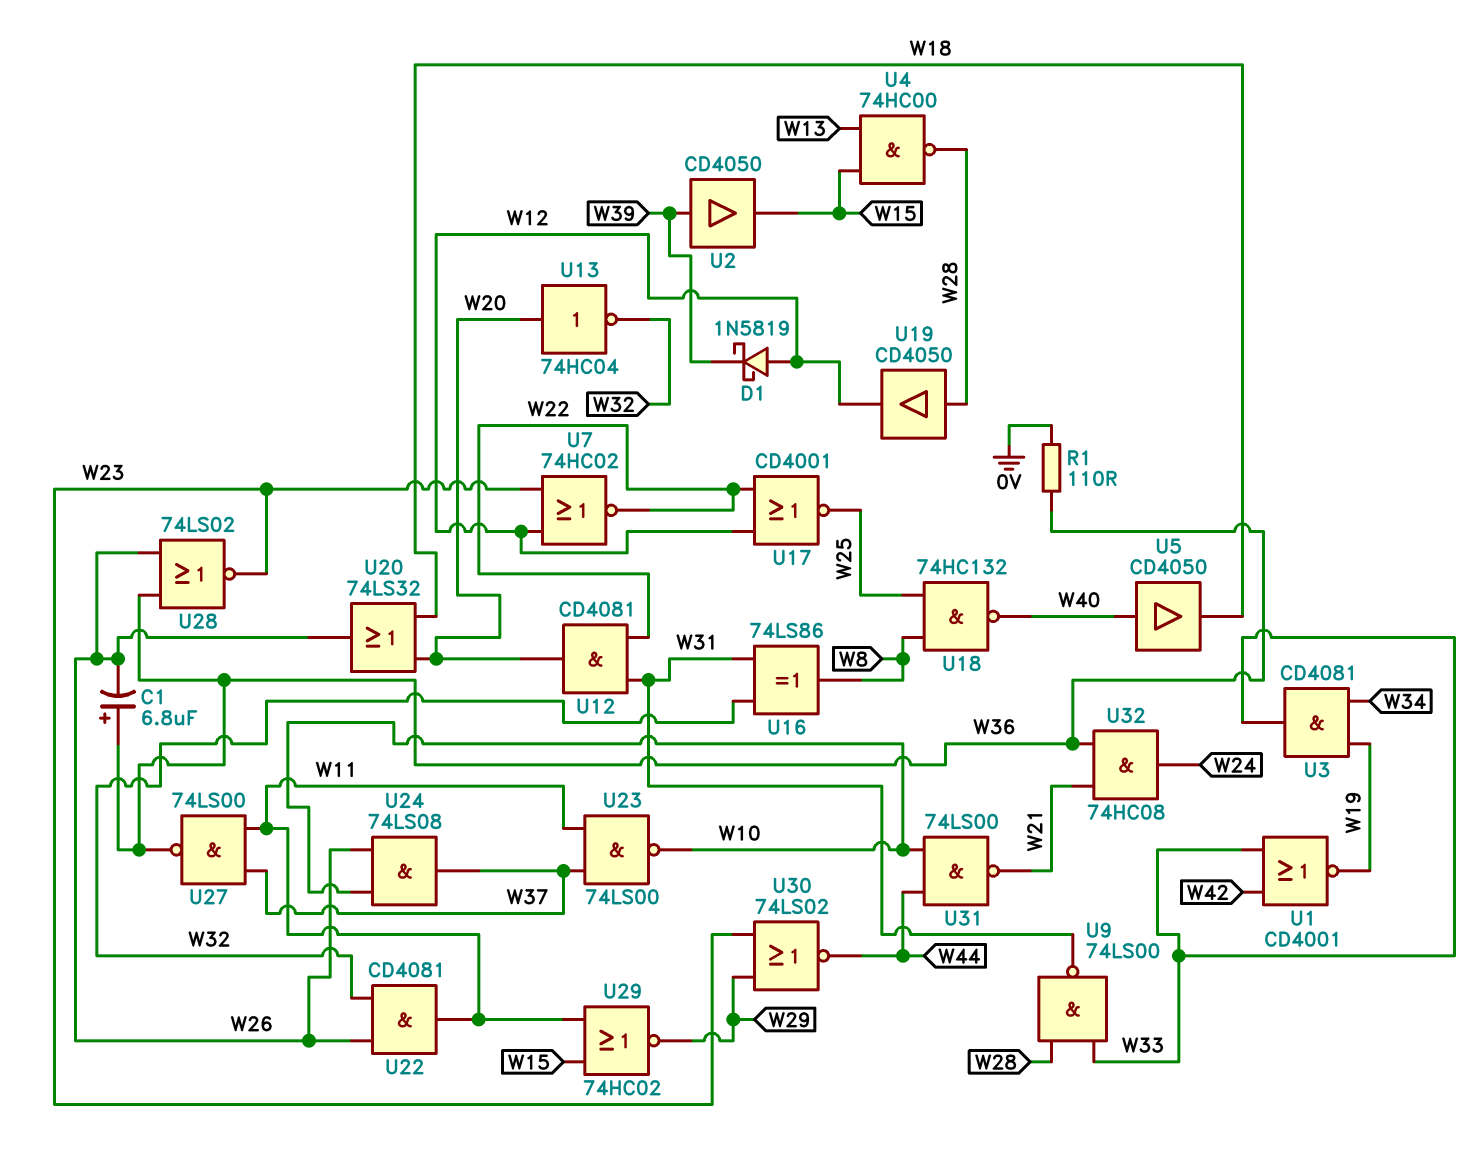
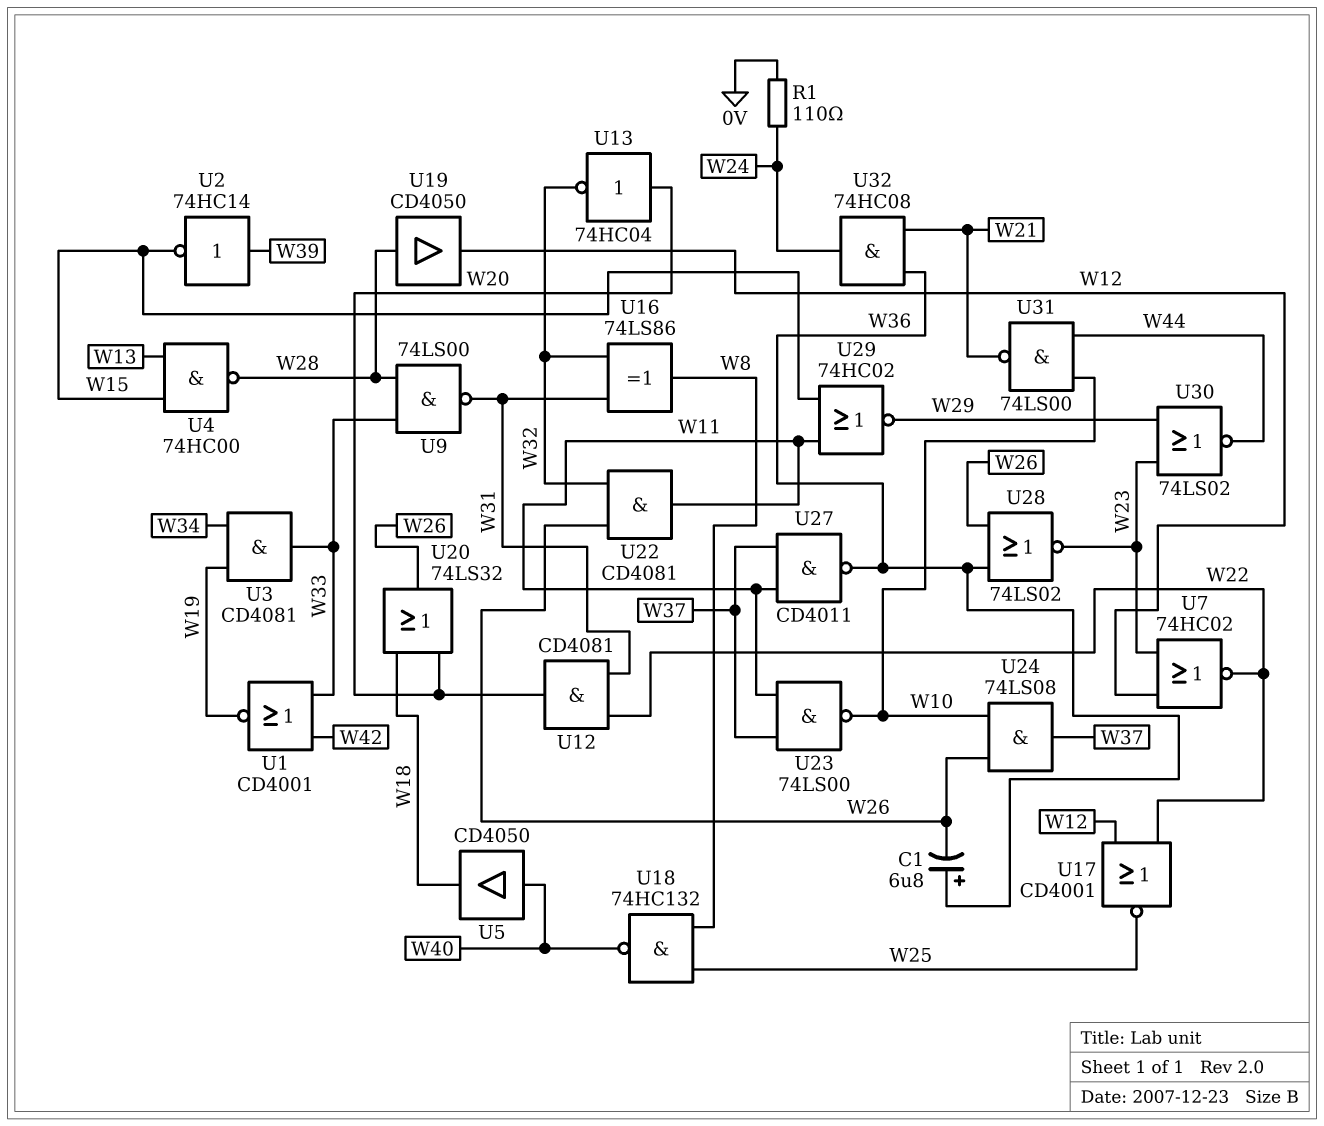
D1: schottky 1N5819 (A W12, K W39) -> none
R1: 110 (0V, W36) -> 110 (0V, W24)
U2: buffer CD4050 (in W39, out W15) -> NOT 74HC14 (in W39, out W15)
U27: NAND 74LS00 (in W11, in W37, out W36) -> NAND CD4011 (in W11, in W37, out W36)

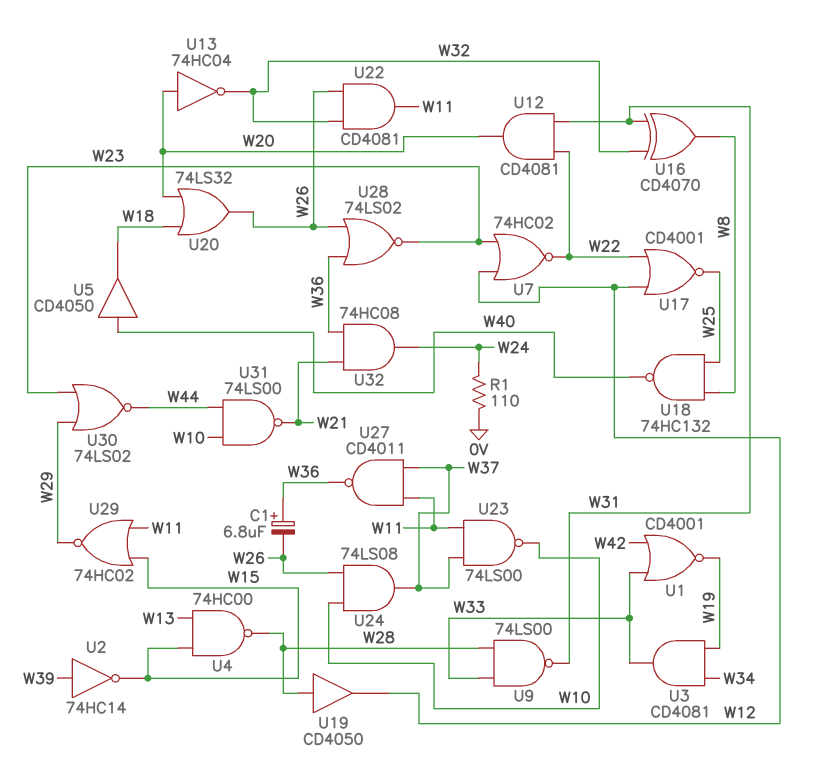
U16: XOR 74LS86 (in W31, in W32, out W8) -> XOR CD4070 (in W31, in W32, out W8)

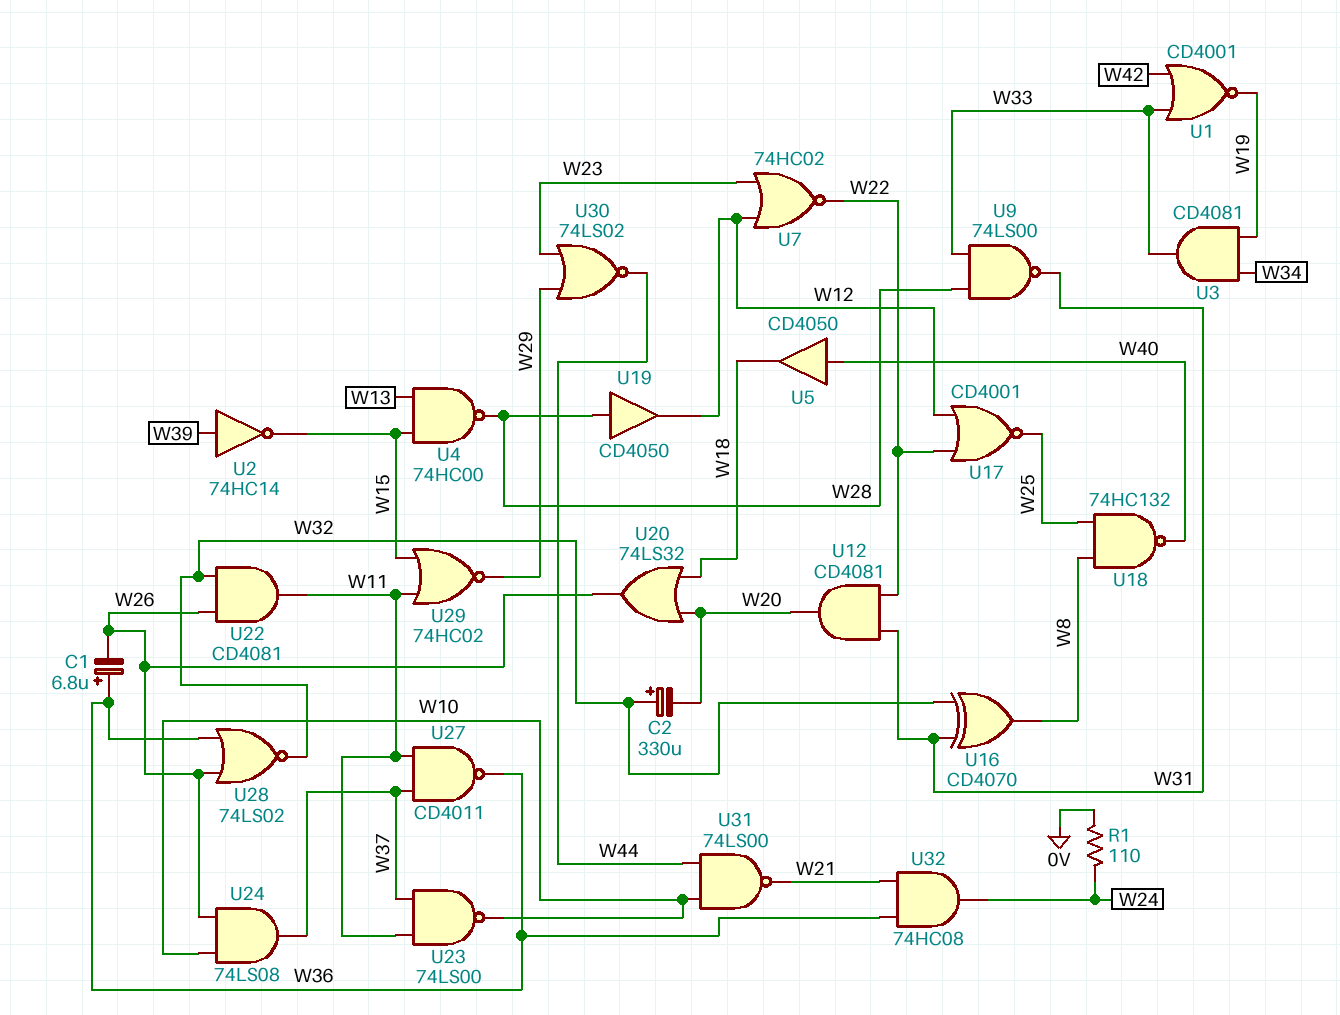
C2: none -> 330uF (plus W32, minus W20)
U13: NOT 74HC04 (in W20, out W32) -> none
U28: NOR 74LS02 (in W26, in W36, out W23) -> NOR 74LS02 (in W26, in W36, out W32)

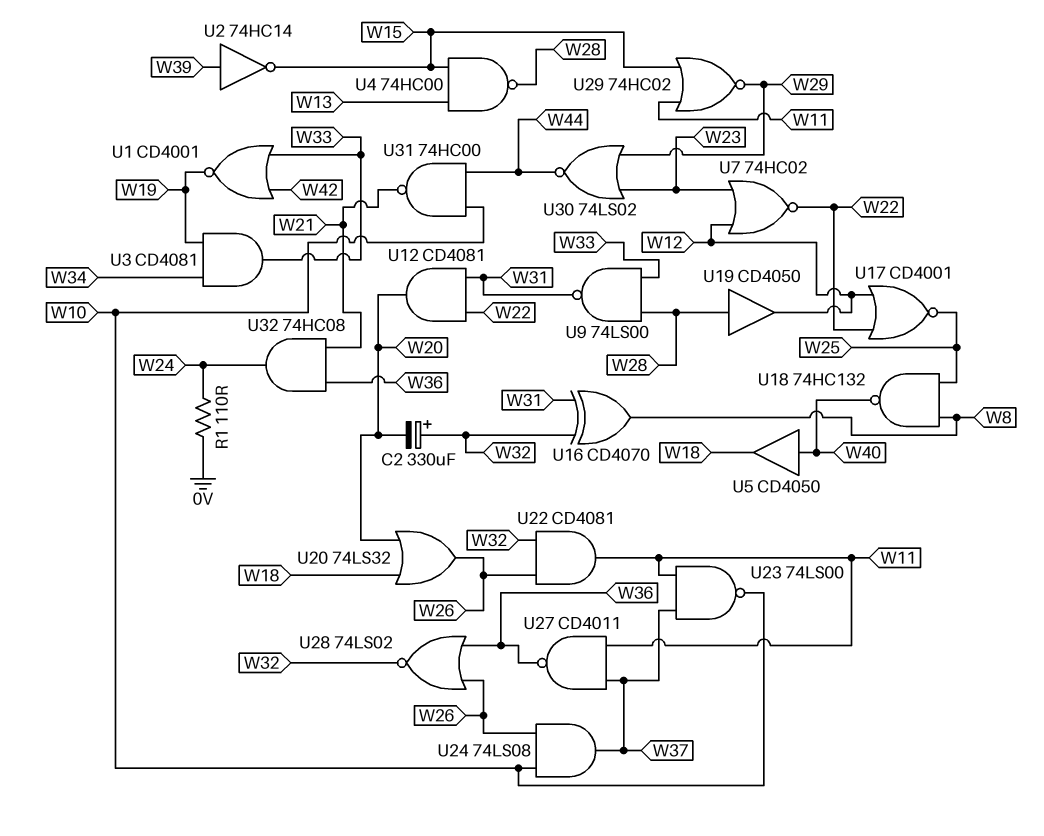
C1: 6.8uF (plus W36, minus W26) -> none
U31: NAND 74LS00 (in W10, in W44, out W21) -> NAND 74HC00 (in W10, in W44, out W21)

